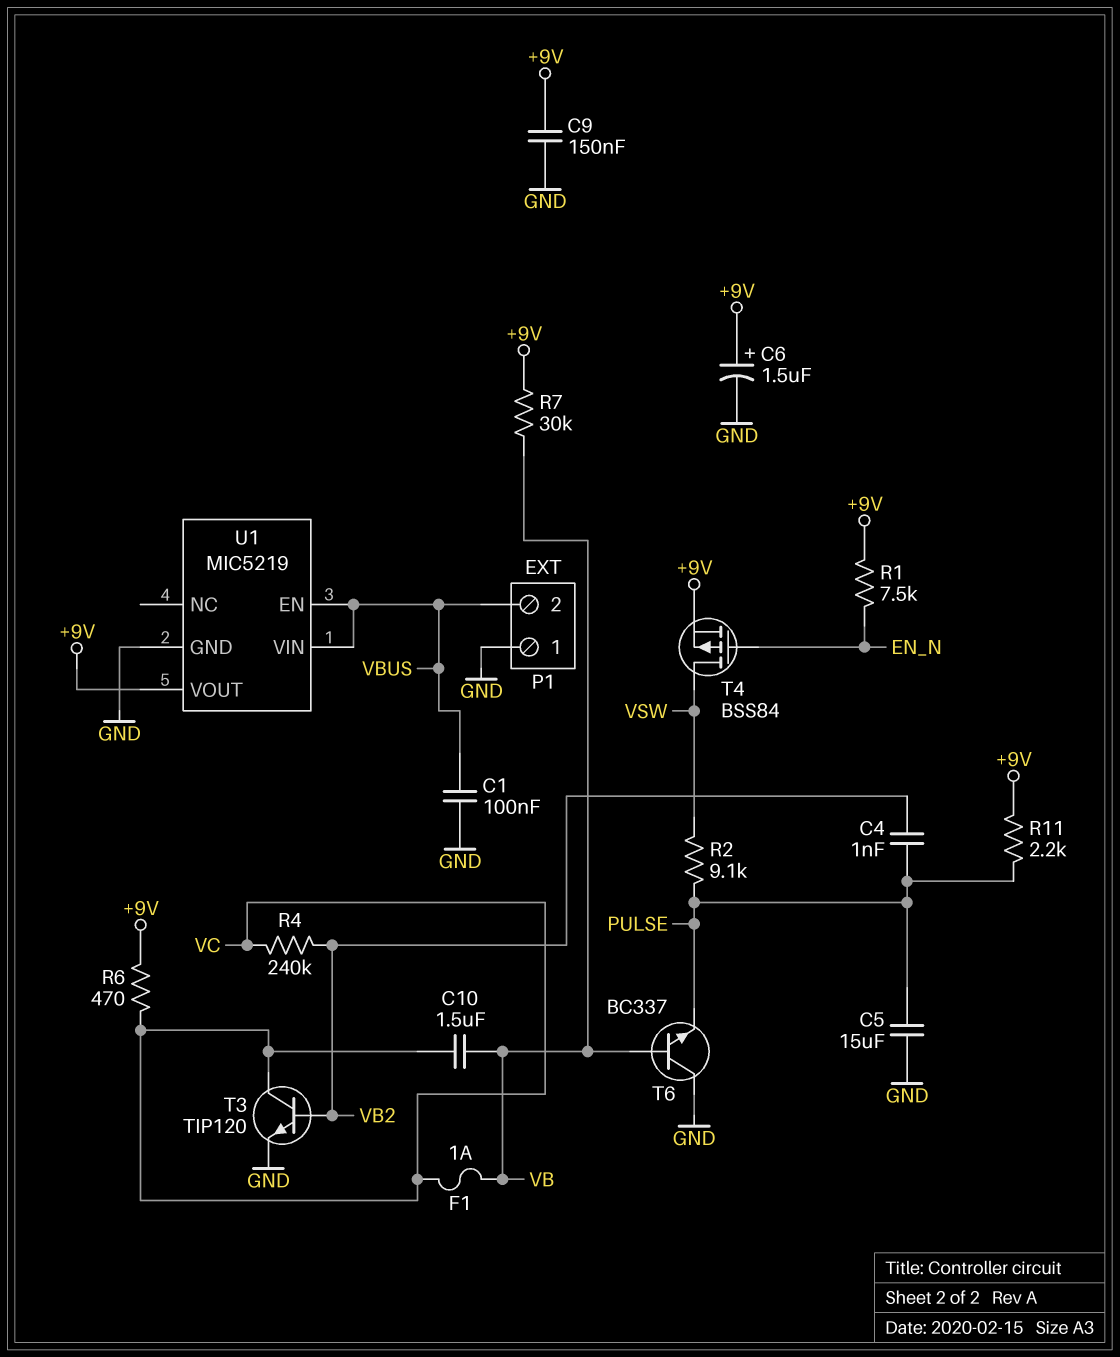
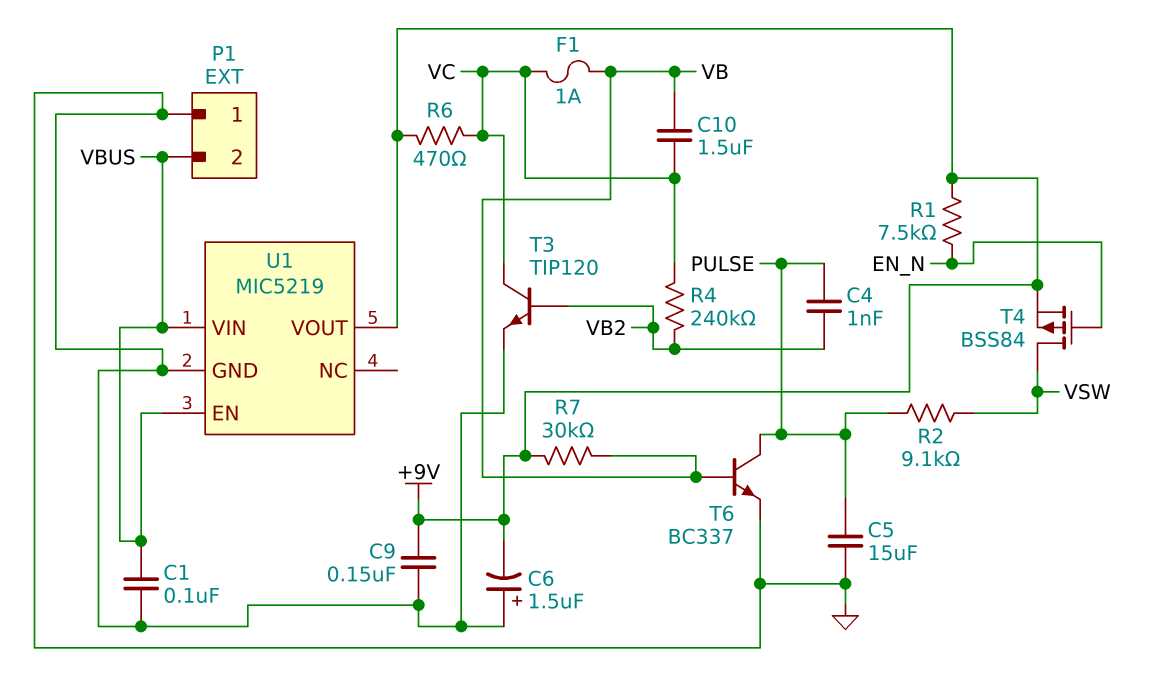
C6: 1.5uF (plus +9V, minus GND) -> 1.5uF (plus GND, minus +9V)
R11: 2.2k (+9V, PULSE) -> none
T6: NPN BC337 (B VB, C GND, E PULSE) -> NPN BC337 (B VB, C PULSE, E GND)

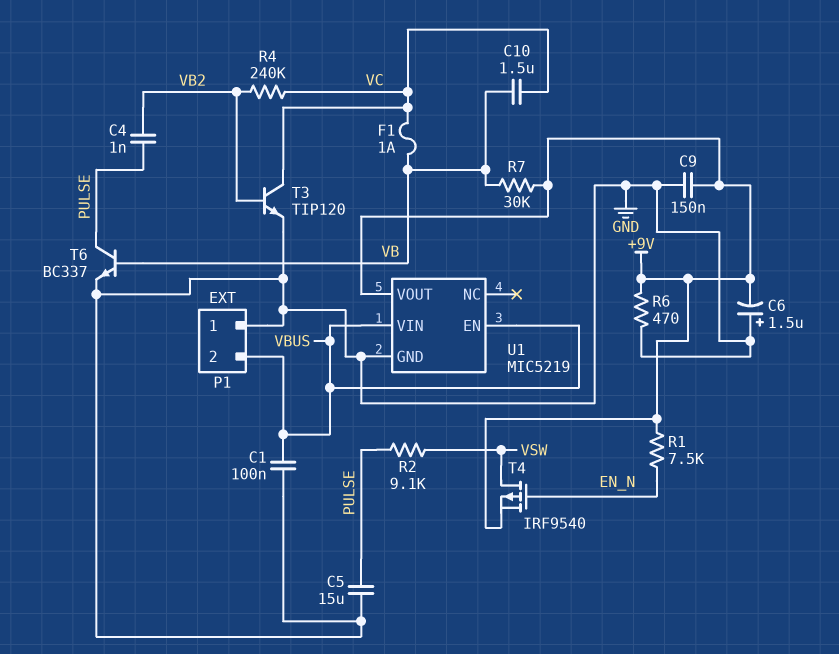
R6: 470 (+9V, VC) -> 470 (+9V, GND)
T4: PMOS BSS84 (G EN_N, D VSW, S +9V) -> PMOS IRF9540 (G EN_N, D VSW, S +9V)

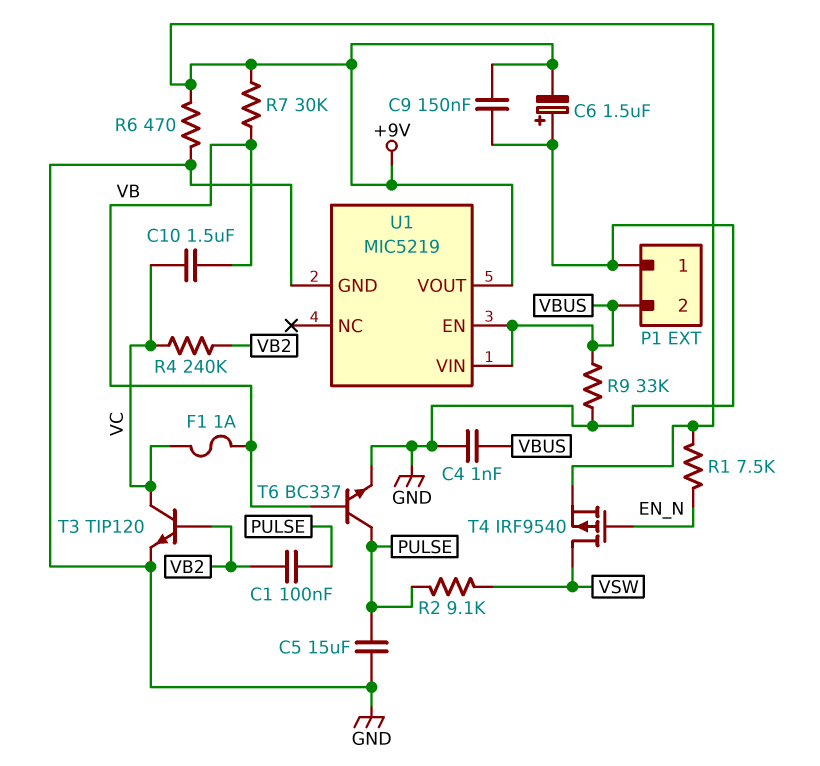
C1: 100nF (GND, VBUS) -> 100nF (PULSE, VB2)
C4: 1nF (PULSE, VB2) -> 1nF (GND, VBUS)
R9: none -> 33k (GND, VBUS)

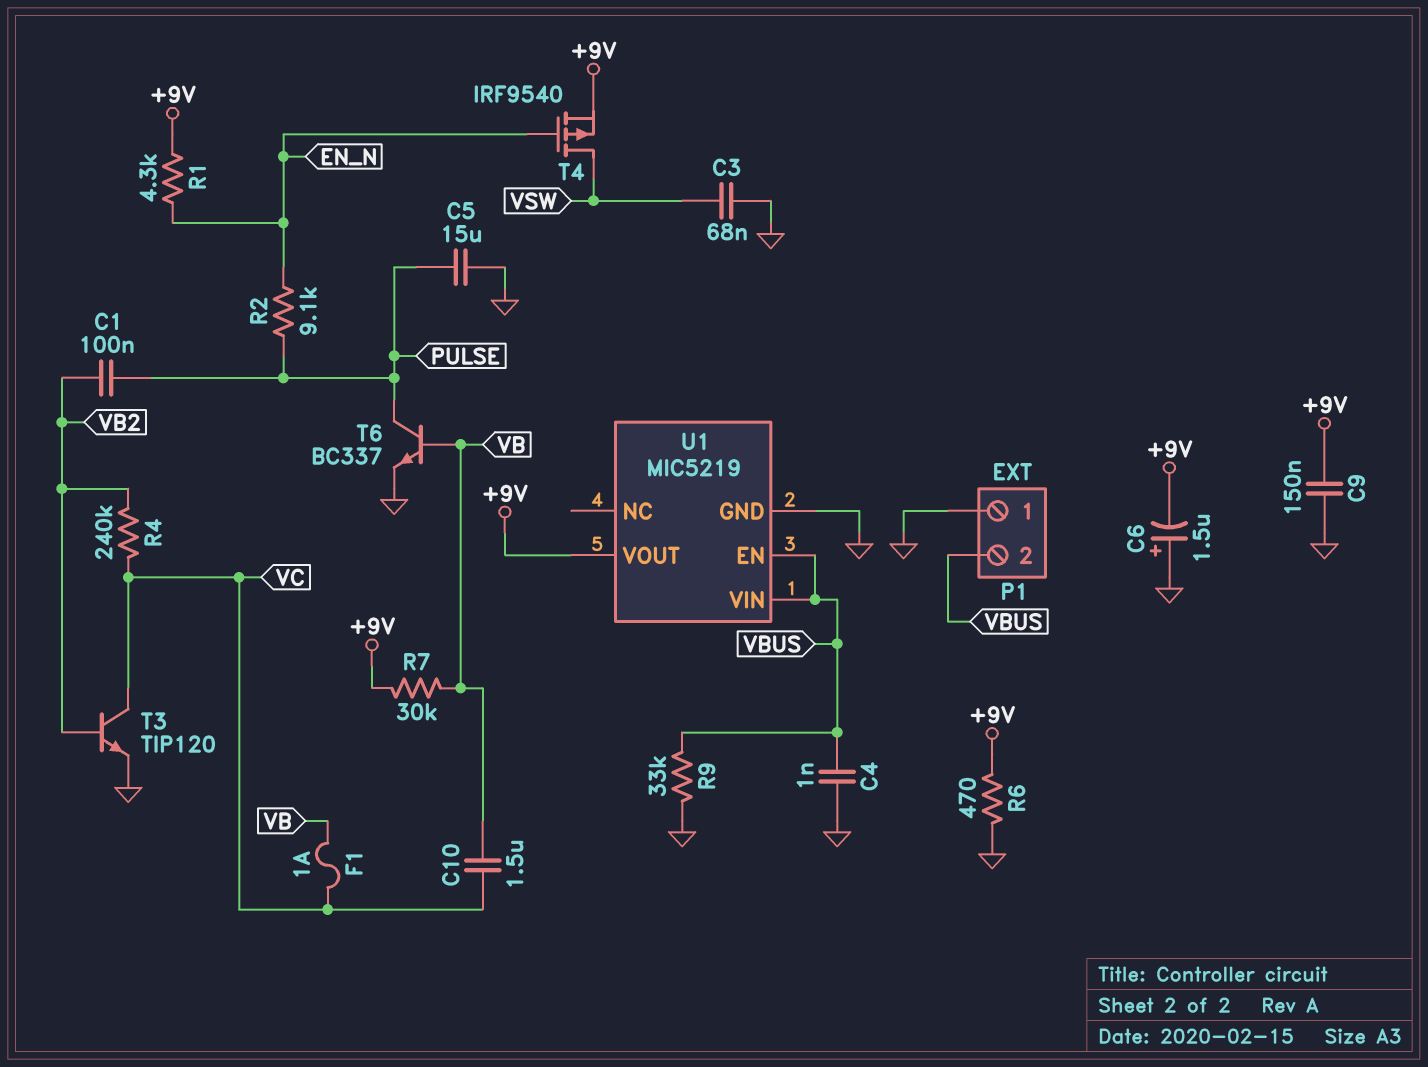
C3: none -> 68nF (GND, VSW)
R1: 7.5k (+9V, EN_N) -> 4.3k (+9V, EN_N)
R2: 9.1k (PULSE, VSW) -> 9.1k (EN_N, PULSE)

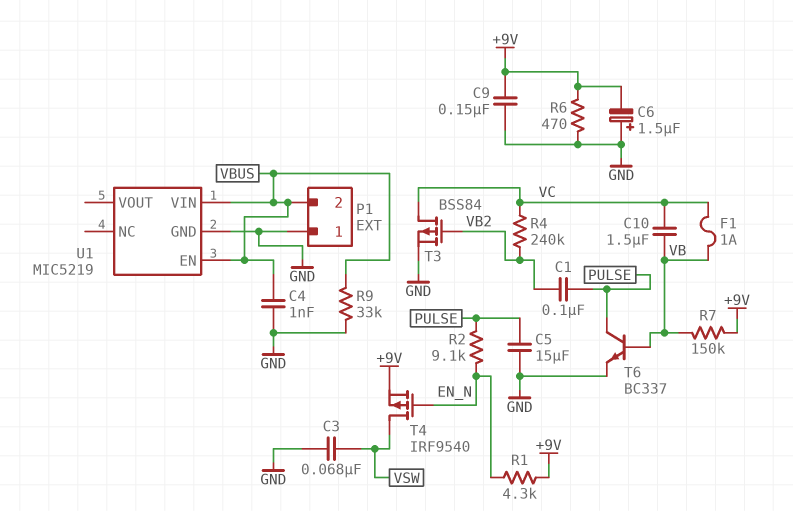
R7: 30k (+9V, VB) -> 150k (+9V, VB)
T3: NPN TIP120 (B VB2, C VC, E GND) -> PMOS BSS84 (G VB2, D VC, S GND)
U1 pin VOUT: +9V -> none

